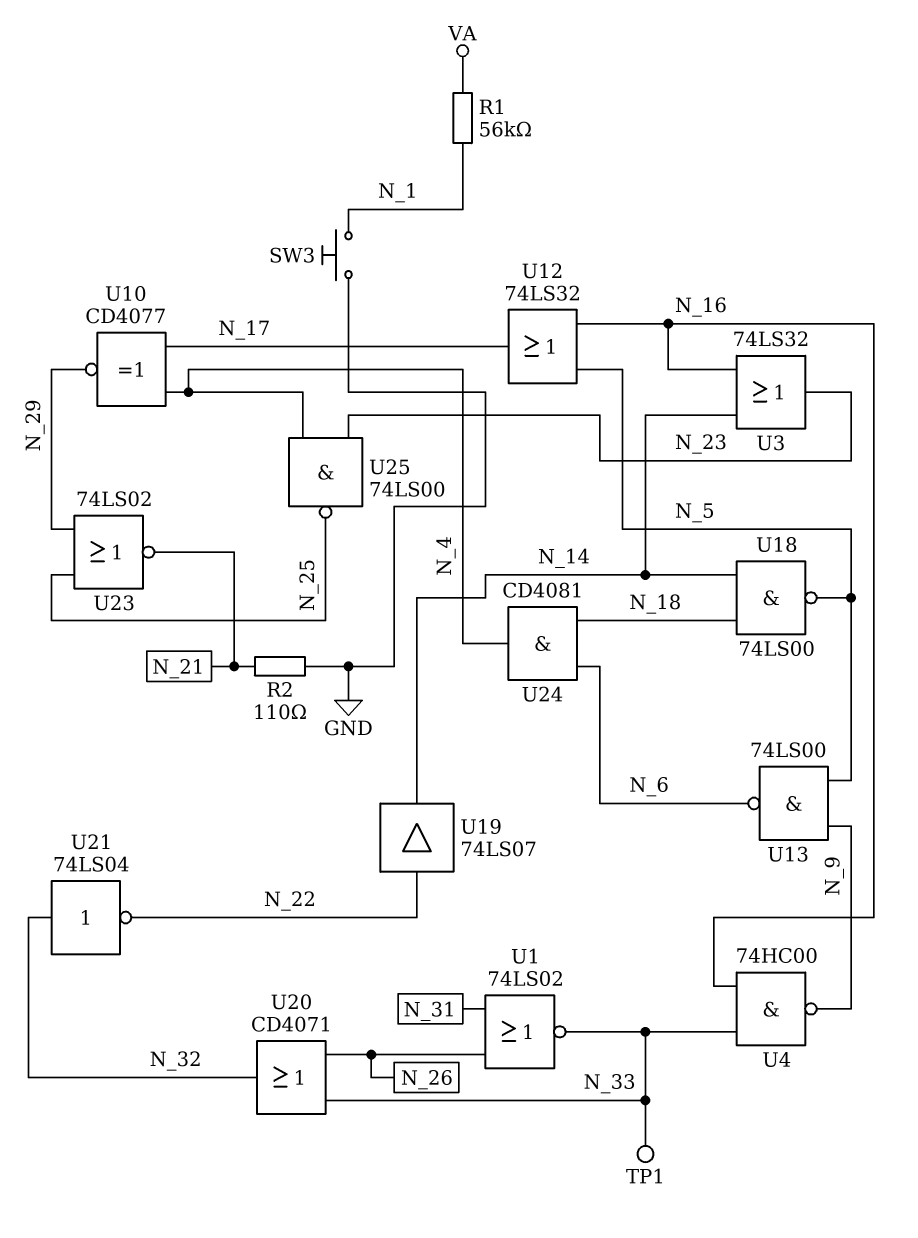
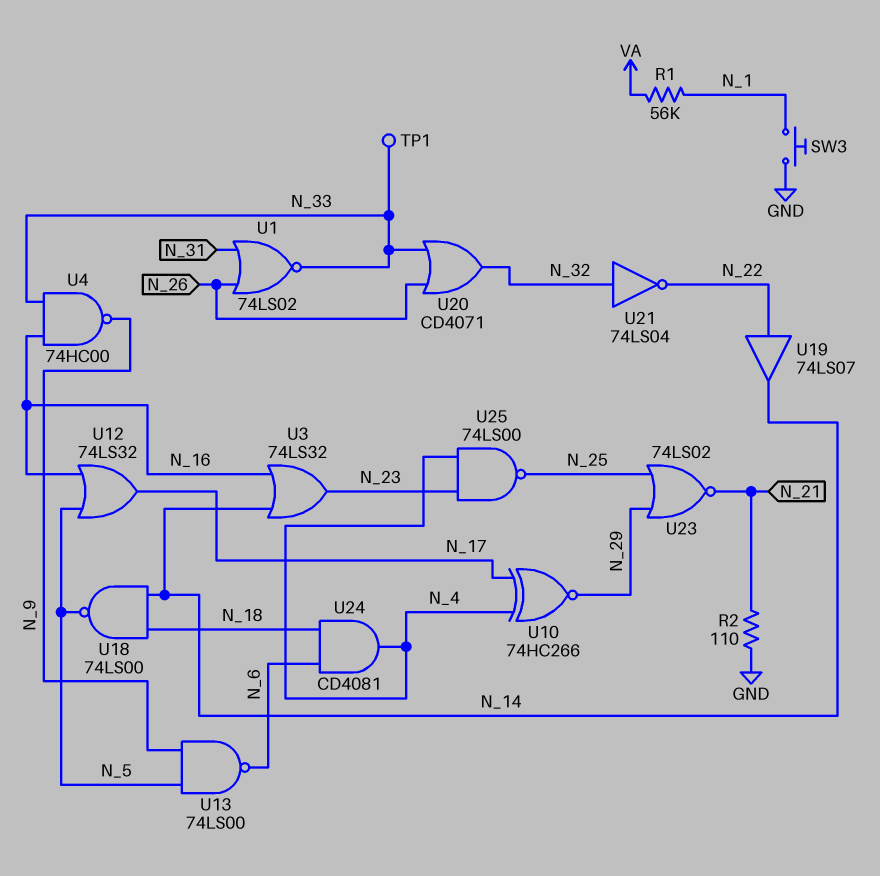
U10: XNOR CD4077 (in N_4, in N_17, out N_29) -> XNOR 74HC266 (in N_4, in N_17, out N_29)

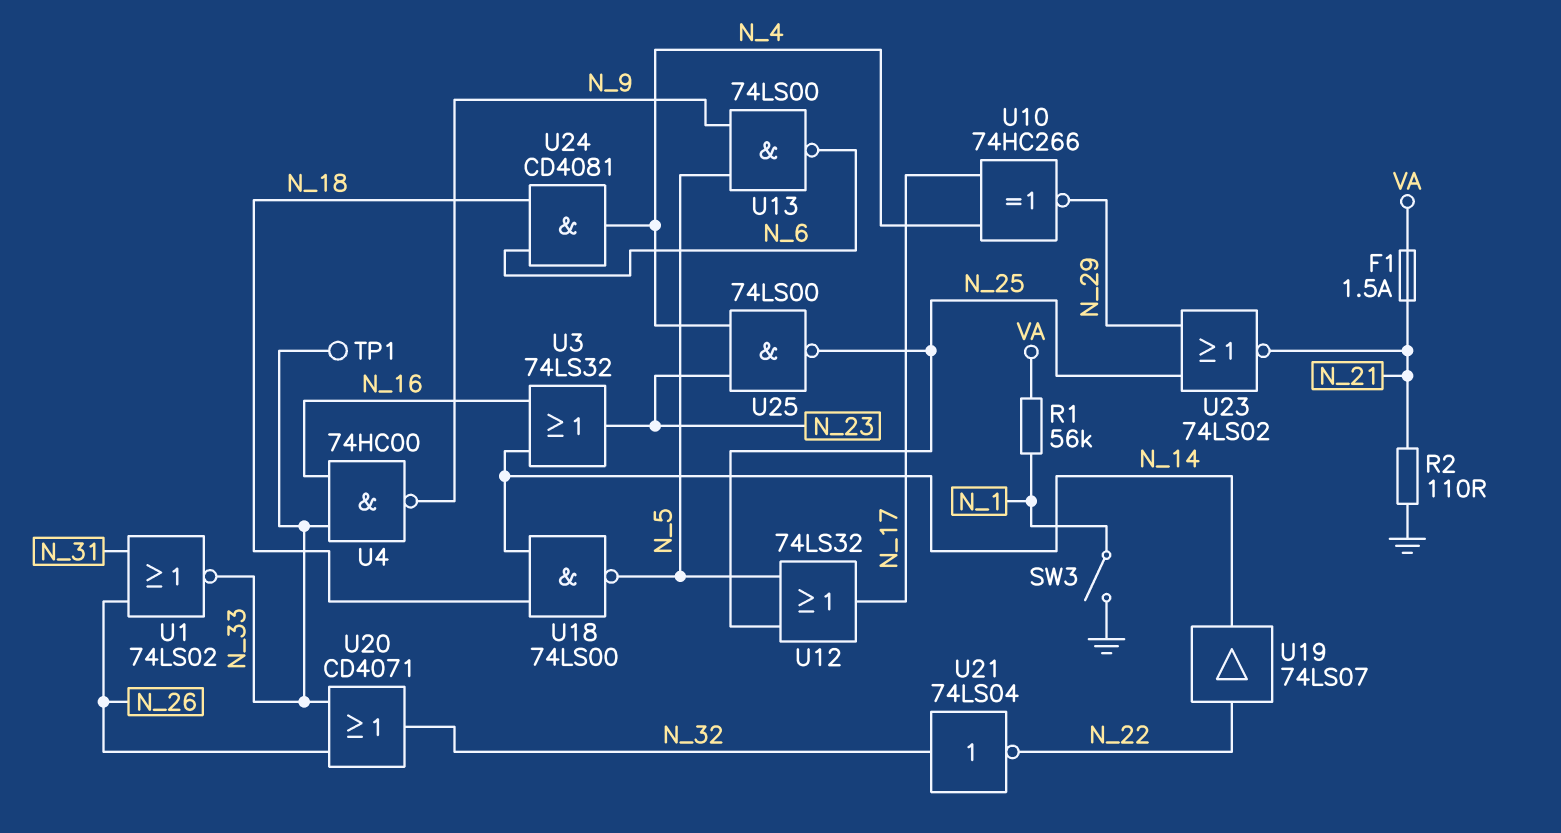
F1: none -> 1.5A (N_21, VA)
SW3: button (GND, N_1) -> switch (GND, N_1)
U12: OR 74LS32 (in N_5, in N_16, out N_17) -> OR 74LS32 (in N_5, in N_25, out N_17)

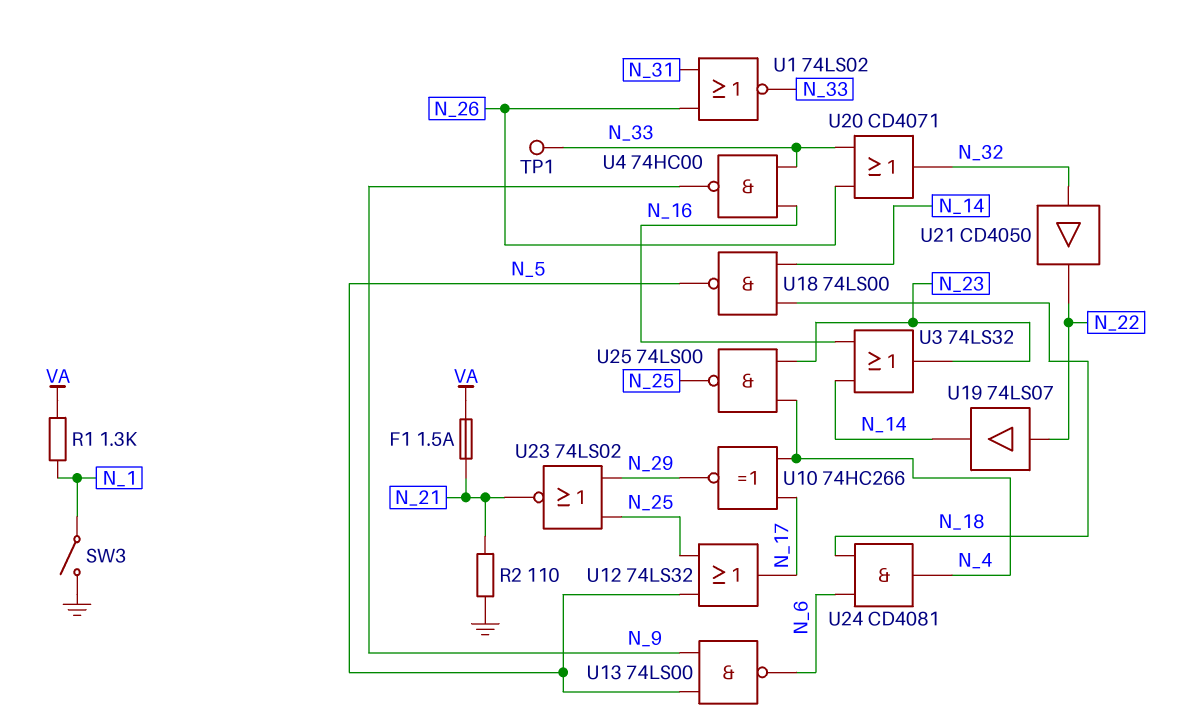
R1: 56k (N_1, VA) -> 1.3k (N_1, VA)
U21: NOT 74LS04 (in N_32, out N_22) -> buffer CD4050 (in N_32, out N_22)

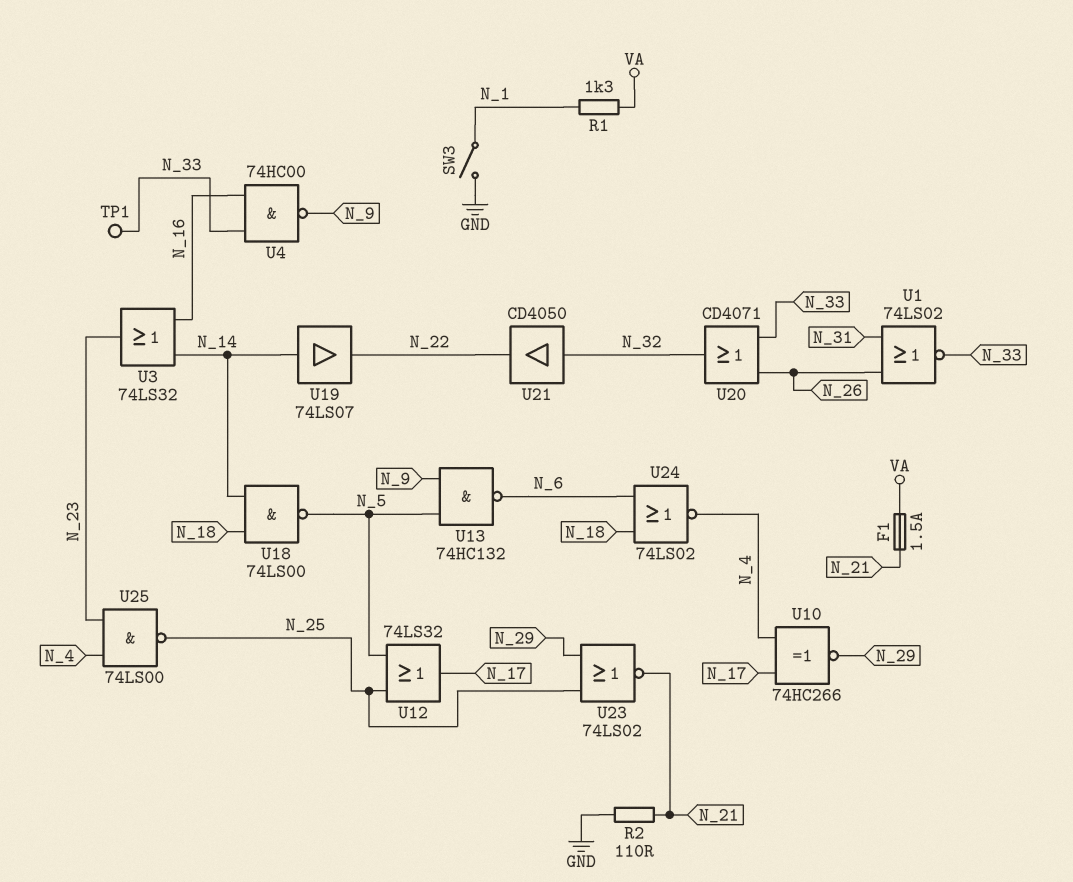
U13: NAND 74LS00 (in N_5, in N_9, out N_6) -> NAND 74HC132 (in N_5, in N_9, out N_6)
U19: buffer 74LS07 (in N_22, out N_14) -> buffer 74LS07 (in N_14, out N_22)
U24: AND CD4081 (in N_6, in N_18, out N_4) -> NOR 74LS02 (in N_6, in N_18, out N_4)

